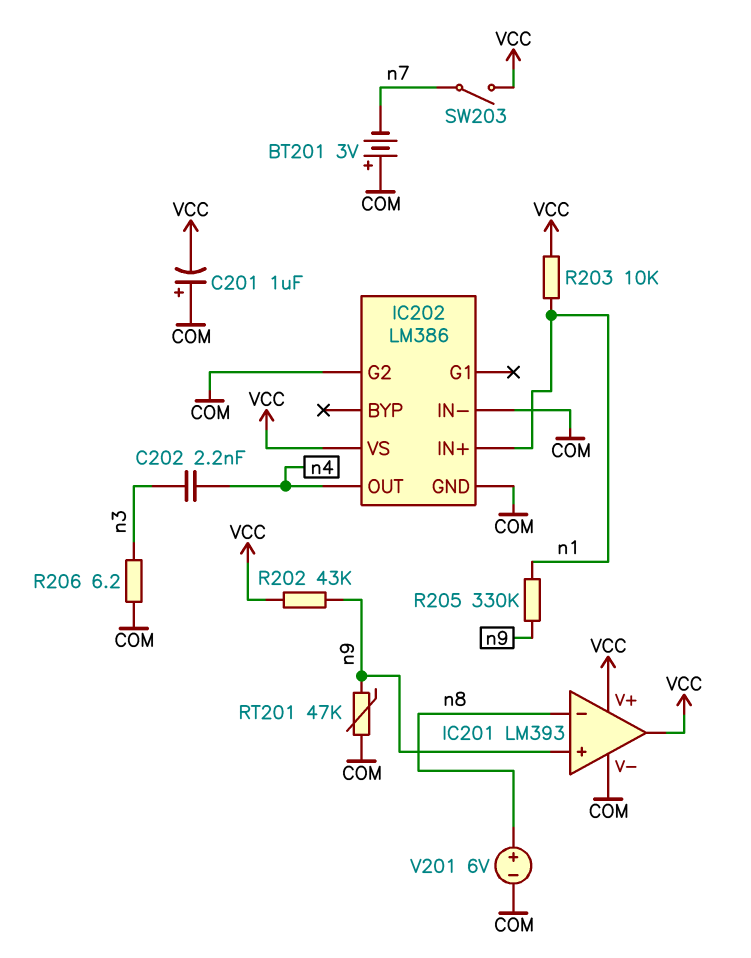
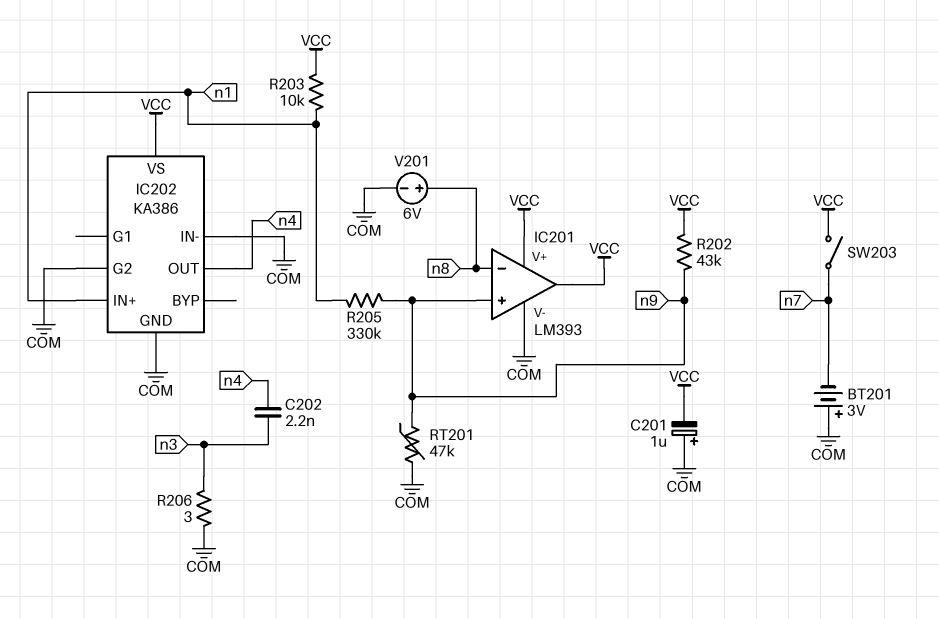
IC202: LM386 -> KA386
R206: 6.2 (COM, n3) -> 3 (COM, n3)

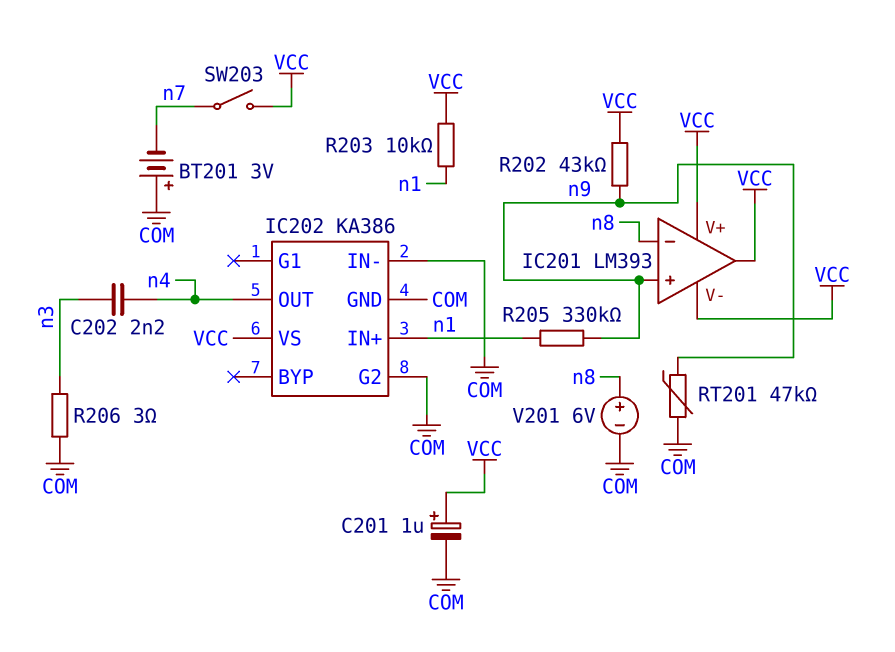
C201: 1uF (plus COM, minus VCC) -> 1uF (plus VCC, minus COM)
IC201 pin V-: COM -> VCC

